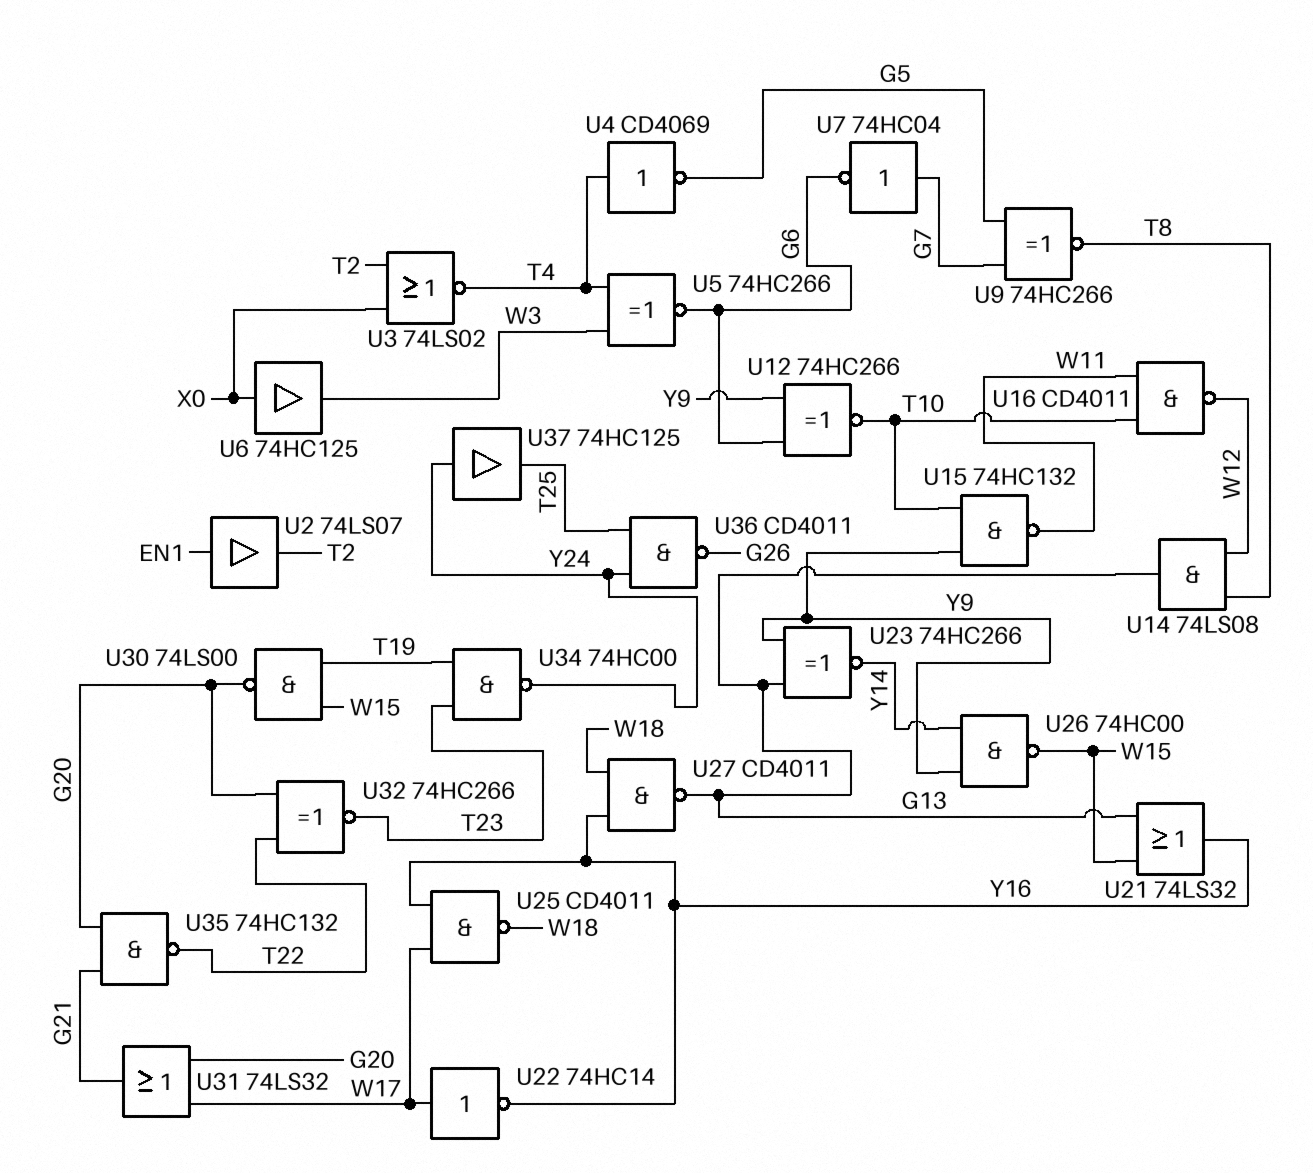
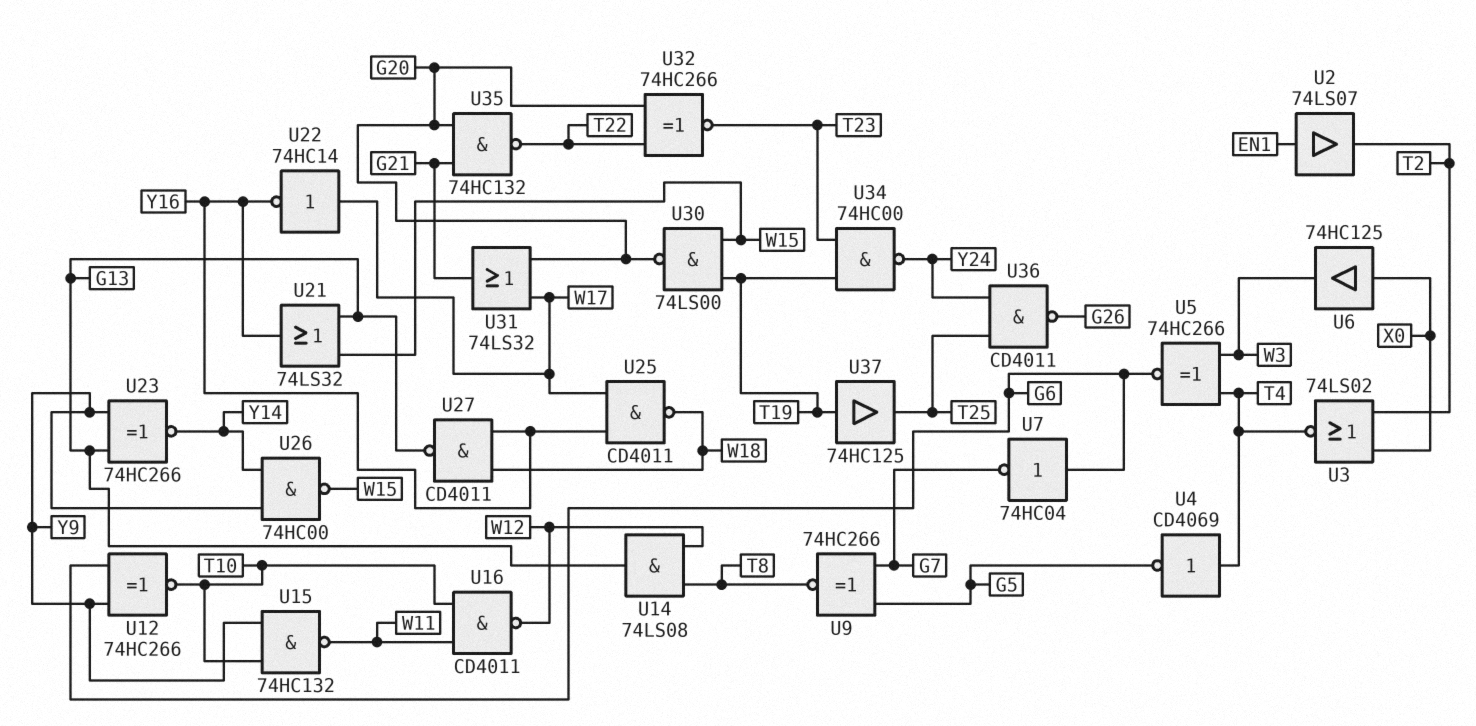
U7: NOT 74HC04 (in G7, out G6) -> NOT 74HC04 (in G6, out G7)
U37: buffer 74HC125 (in Y24, out T25) -> buffer 74HC125 (in T19, out T25)

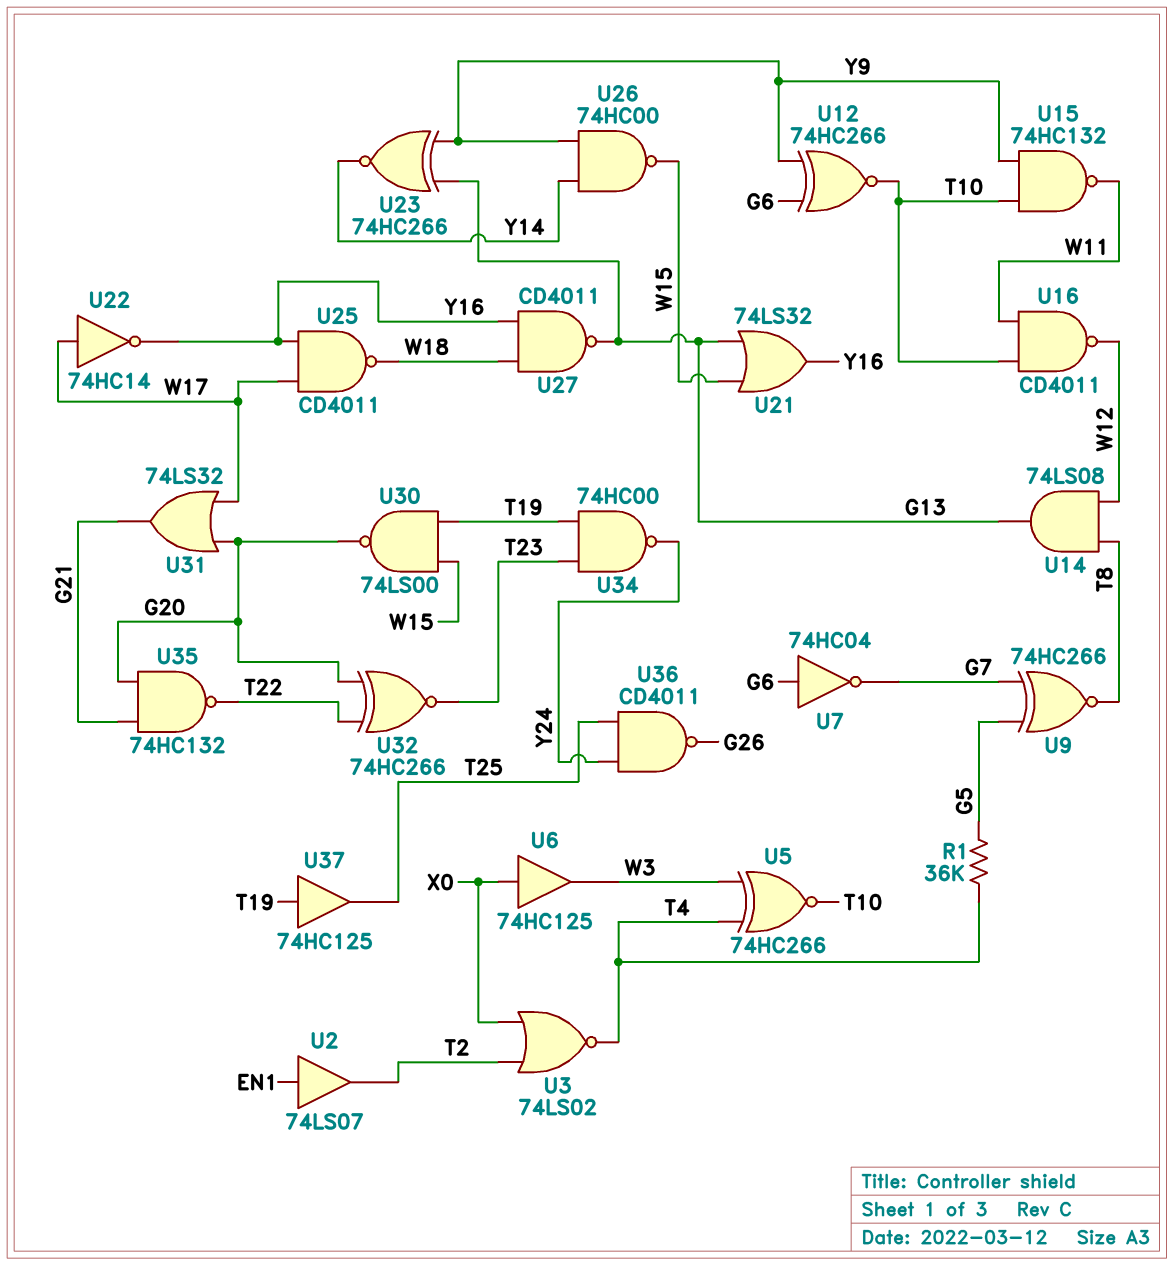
R1: none -> 36k (G5, T4)
U4: NOT CD4069 (in T4, out G5) -> none
U5: XNOR 74HC266 (in T4, in W3, out G6) -> XNOR 74HC266 (in T4, in W3, out T10)

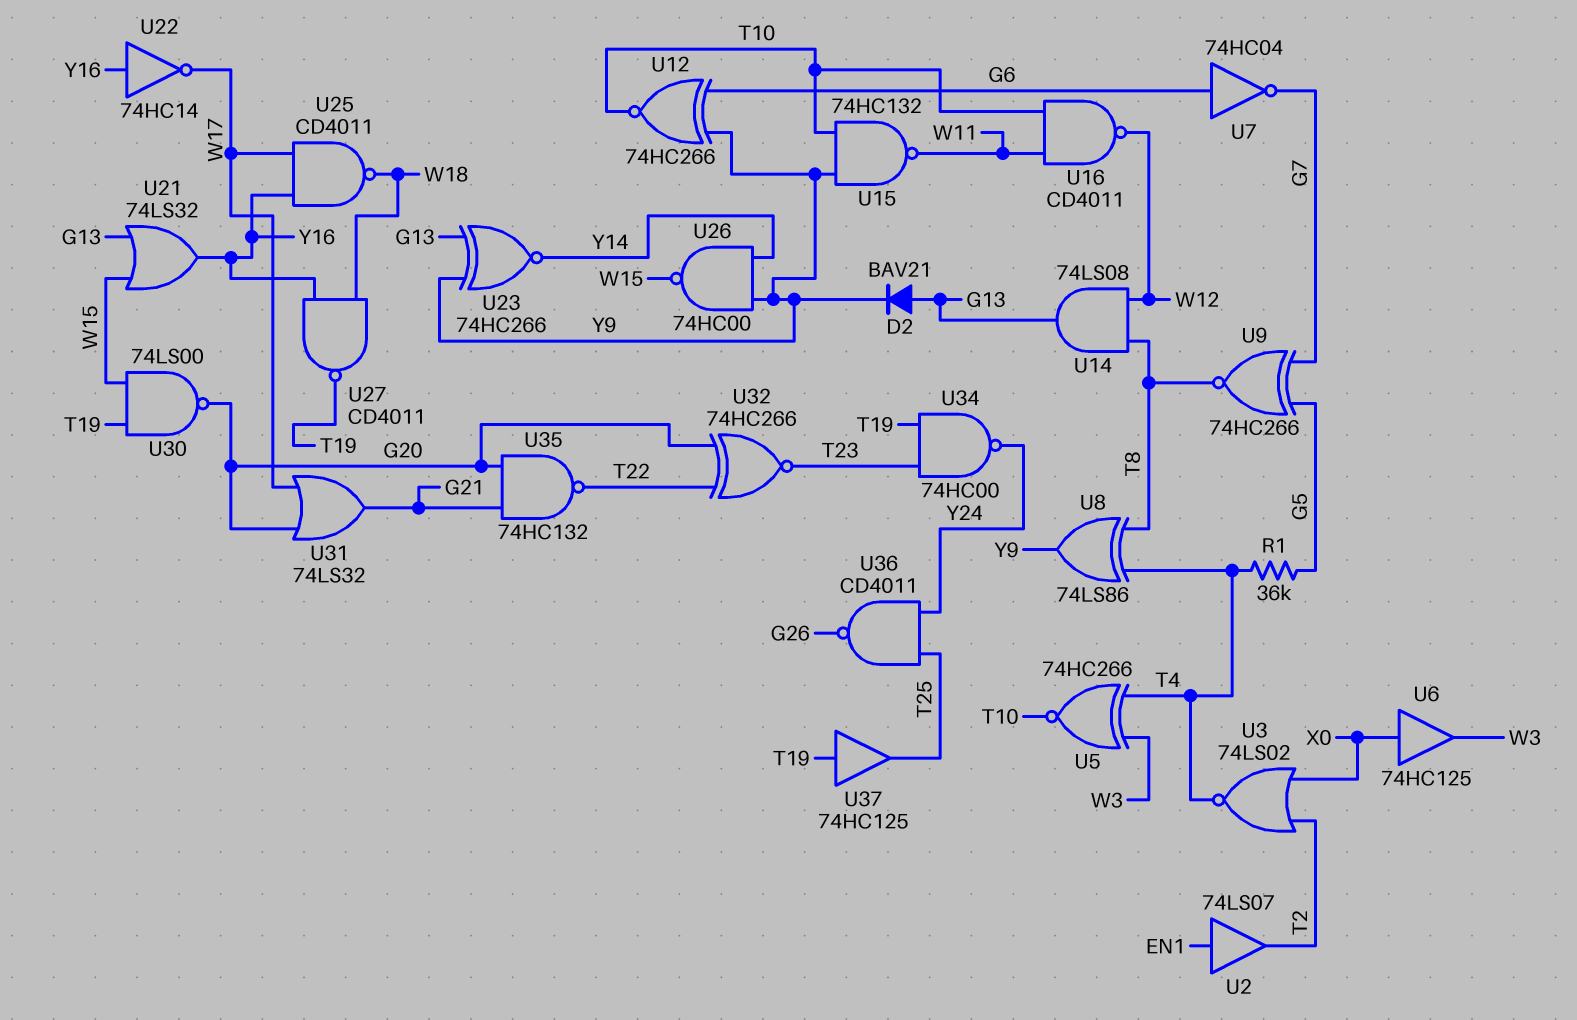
D2: none -> diode BAV21 (A G13, K Y9)
U8: none -> XOR 74LS86 (in T4, in T8, out Y9)
U22: NOT 74HC14 (in W17, out Y16) -> NOT 74HC14 (in Y16, out W17)
U27: NAND CD4011 (in W18, in Y16, out G13) -> NAND CD4011 (in W18, in Y16, out T19)

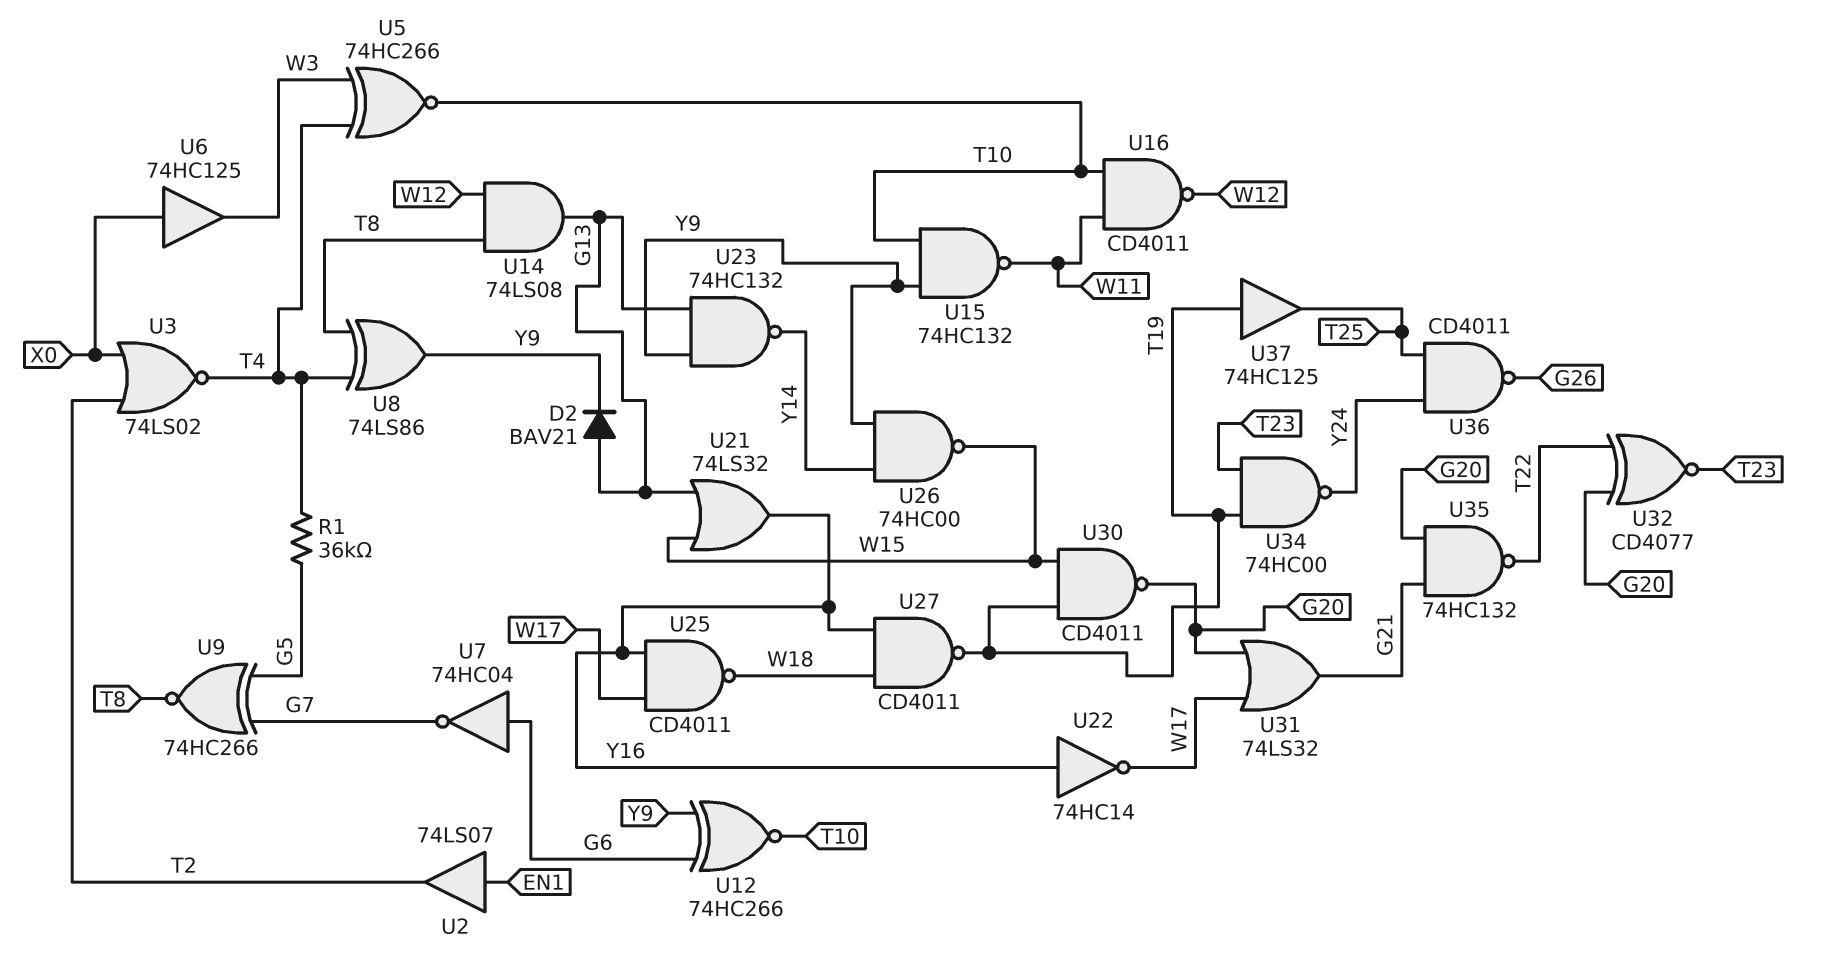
U23: XNOR 74HC266 (in G13, in Y9, out Y14) -> NAND 74HC132 (in G13, in Y9, out Y14)
U30: NAND 74LS00 (in T19, in W15, out G20) -> NAND CD4011 (in T19, in W15, out G20)
U32: XNOR 74HC266 (in G20, in T22, out T23) -> XNOR CD4077 (in G20, in T22, out T23)

